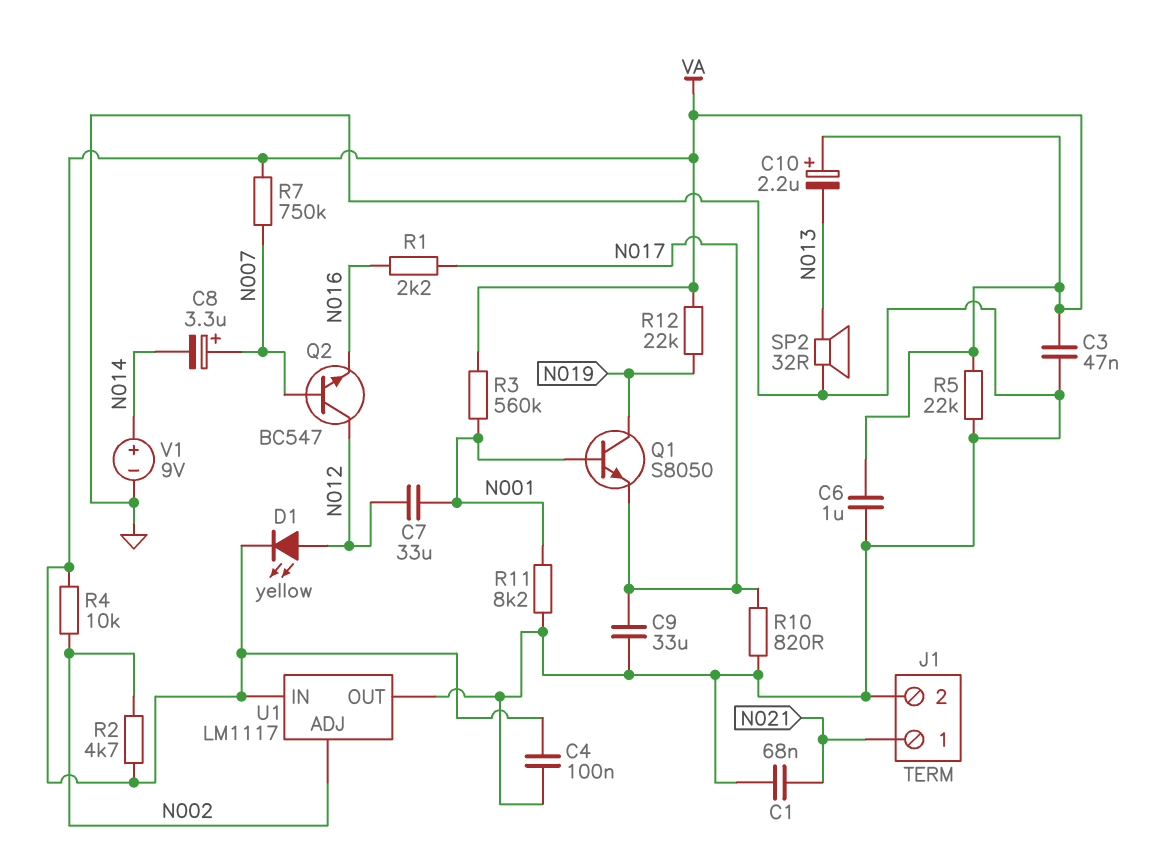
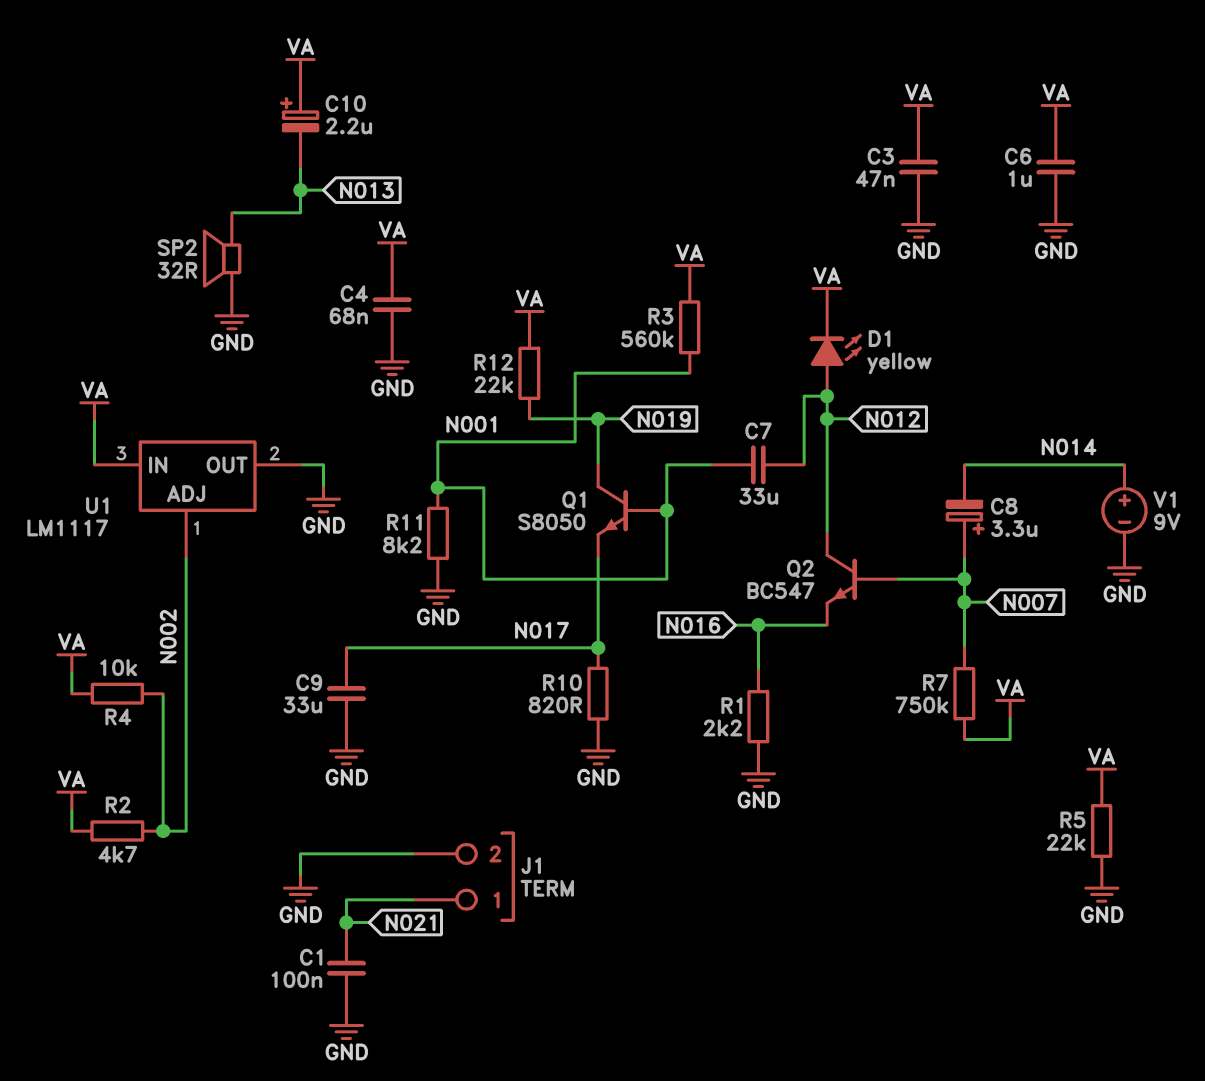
C1: 68nF (GND, N021) -> 100nF (GND, N021)
C4: 100nF (GND, VA) -> 68nF (GND, VA)
R1: 2.2k (N016, N017) -> 2.2k (GND, N016)

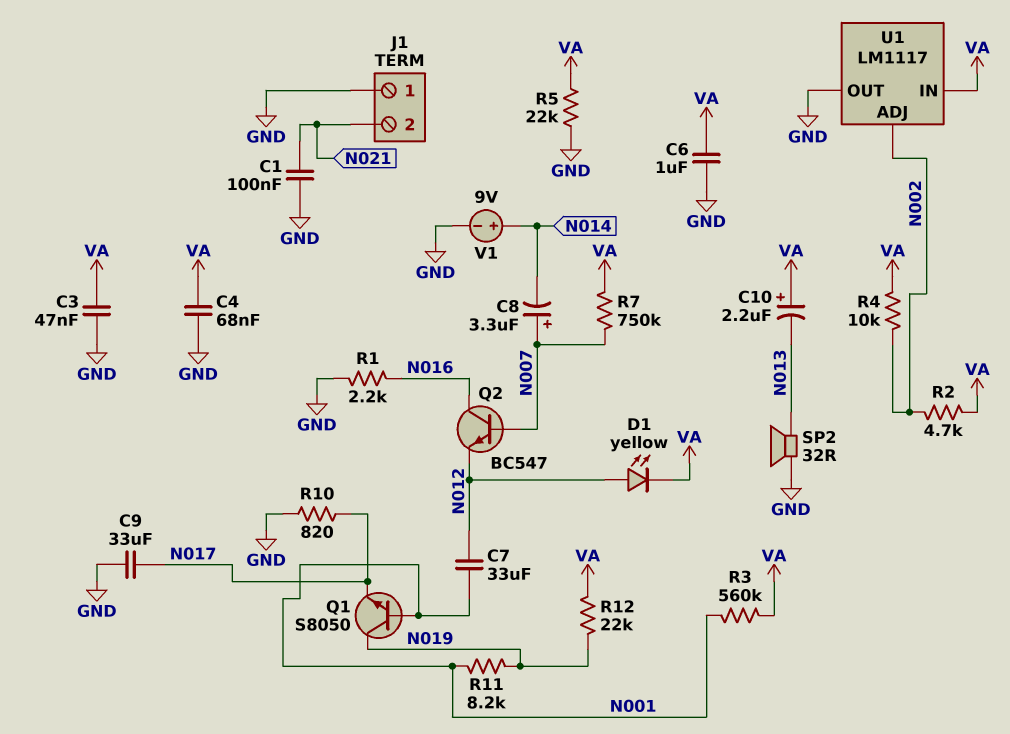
J1 pin 1: N021 -> GND
J1 pin 2: GND -> N021
Q2: NPN BC547 (B N007, C N012, E N016) -> NPN BC547 (B N007, C N016, E N012)
R11: 8.2k (GND, N001) -> 8.2k (N001, N019)

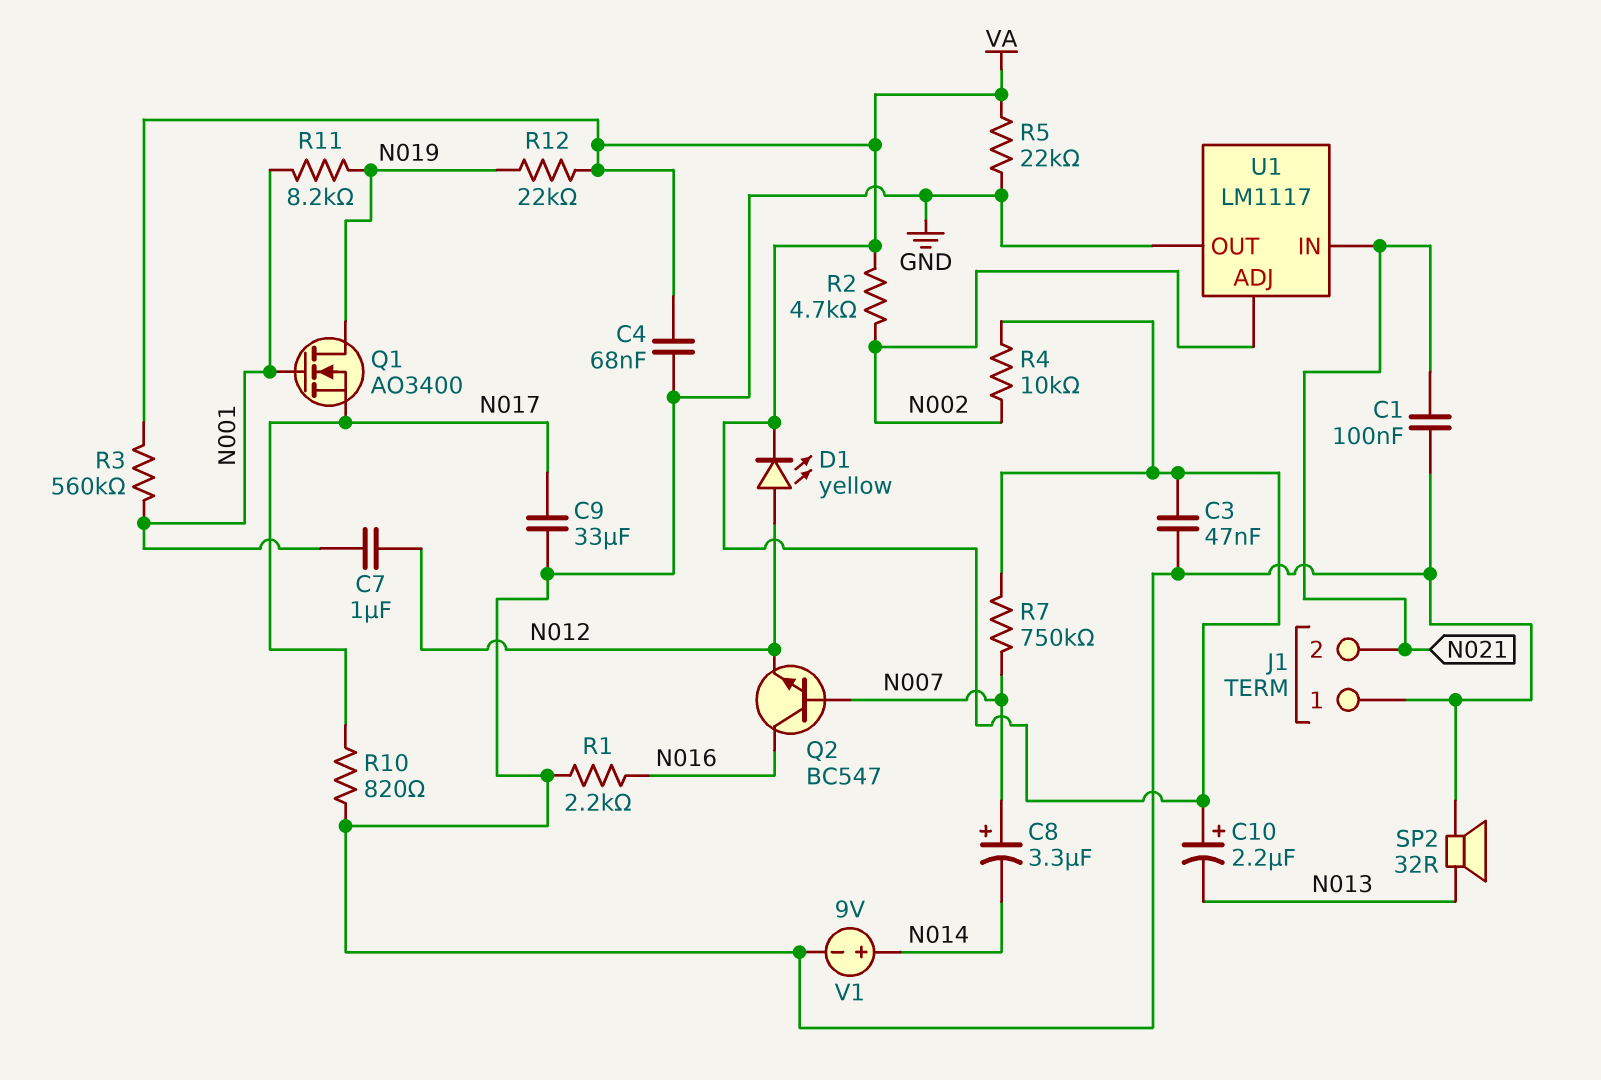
C6: 1uF (GND, VA) -> none
C7: 33uF (N001, N012) -> 1uF (N001, N012)
Q1: NPN S8050 (B N001, C N019, E N017) -> NMOS AO3400 (G N001, D N019, S N017)
U1 pin IN: VA -> N021

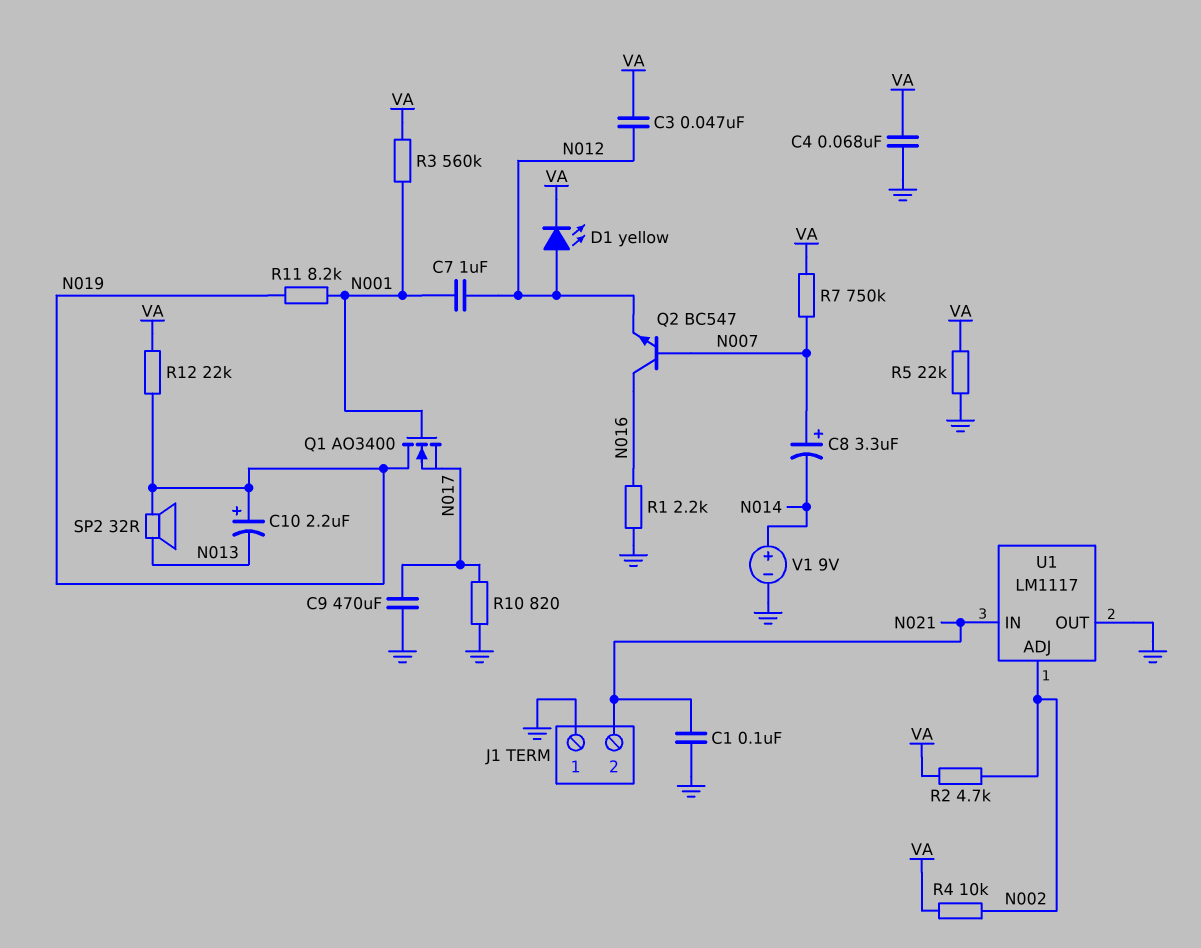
C3: 47nF (GND, VA) -> 47nF (N012, VA)
C9: 33uF (GND, N017) -> 470uF (GND, N017)
C10: 2.2uF (plus VA, minus N013) -> 2.2uF (plus N019, minus N013)
SP2: speaker 32R (GND, N013) -> speaker 32R (N013, N019)

